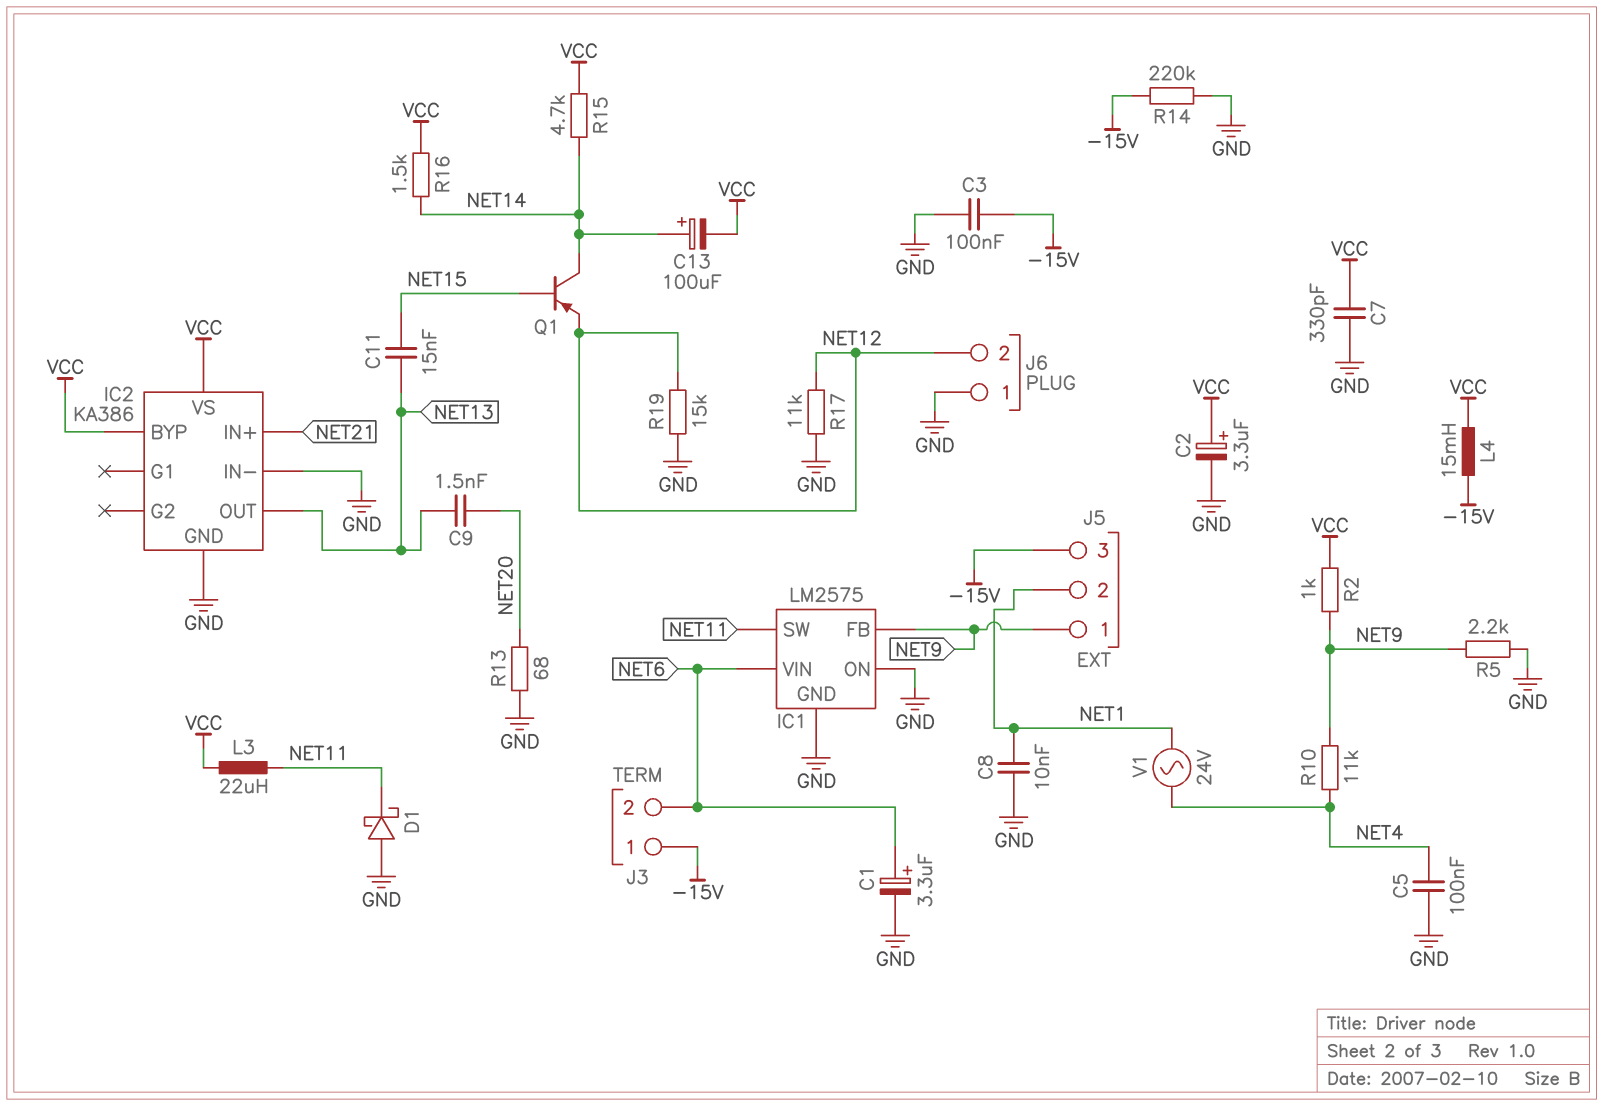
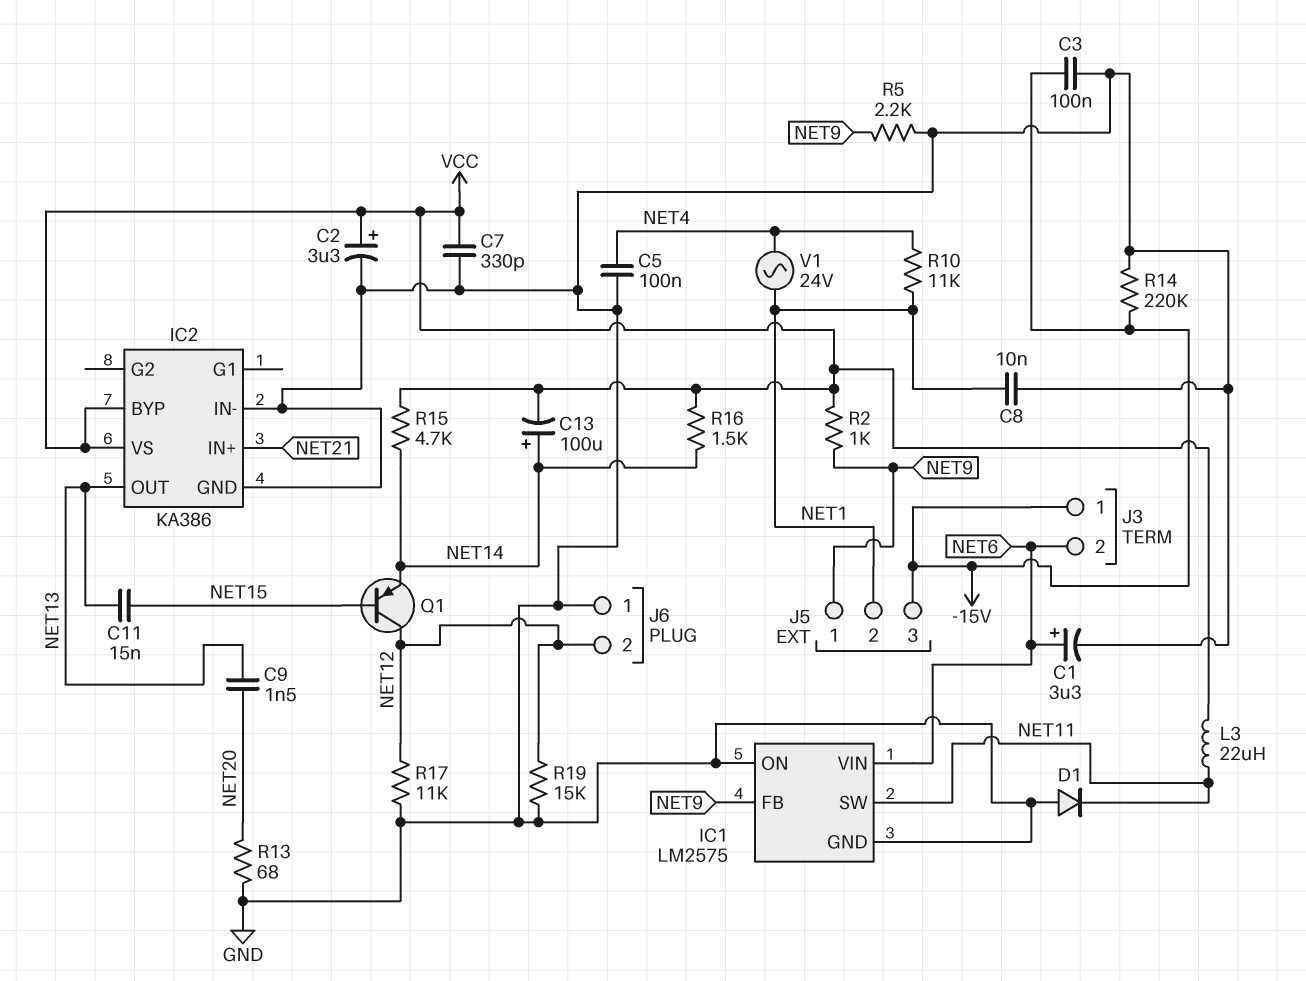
D1: schottky (A GND, K NET11) -> diode (A GND, K NET11)
L4: 15mH (-15V, VCC) -> none
Q1: PNP (B NET15, C NET14, E NET12) -> PNP (B NET15, C NET12, E NET14)
R10: 11k (NET4, NET9) -> 11k (NET1, NET4)

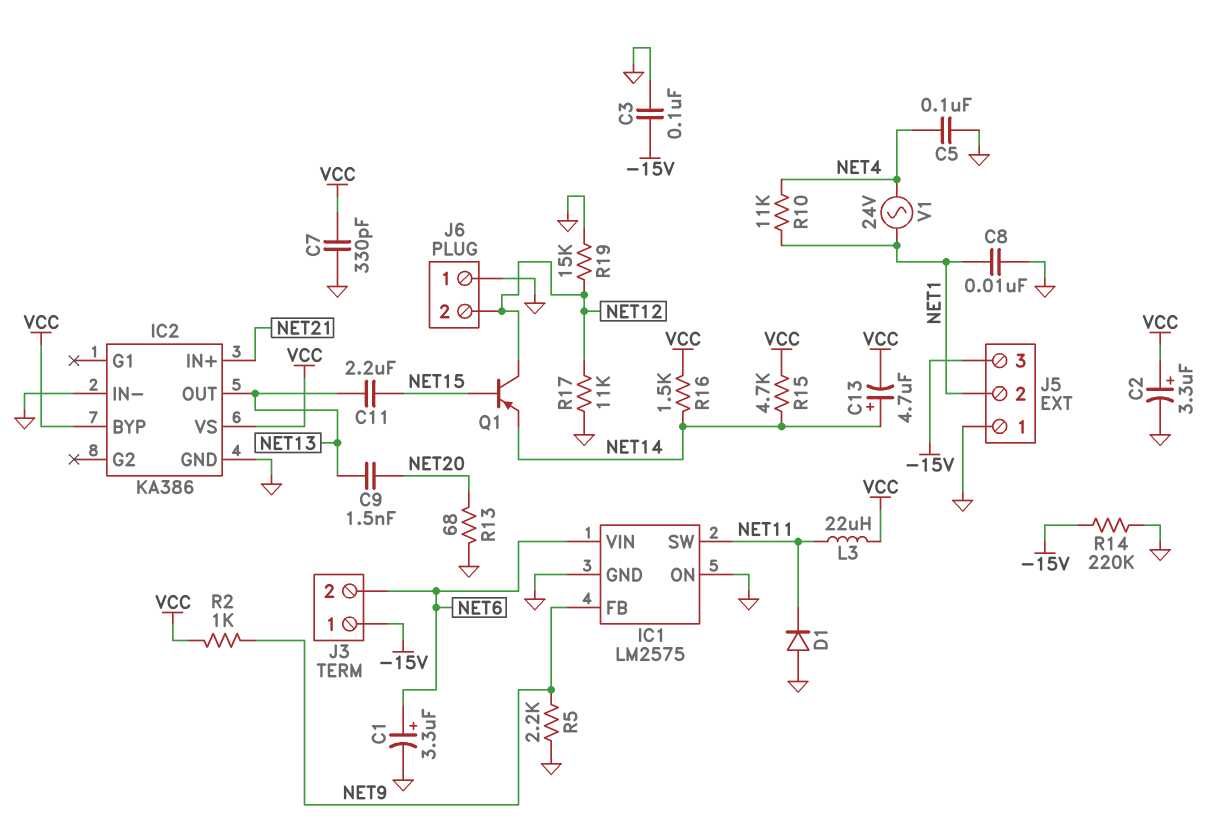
C11: 15nF (NET13, NET15) -> 2.2uF (NET13, NET15)
C13: 100uF (plus NET14, minus VCC) -> 4.7uF (plus NET14, minus VCC)
J5 pin 1: NET9 -> GND

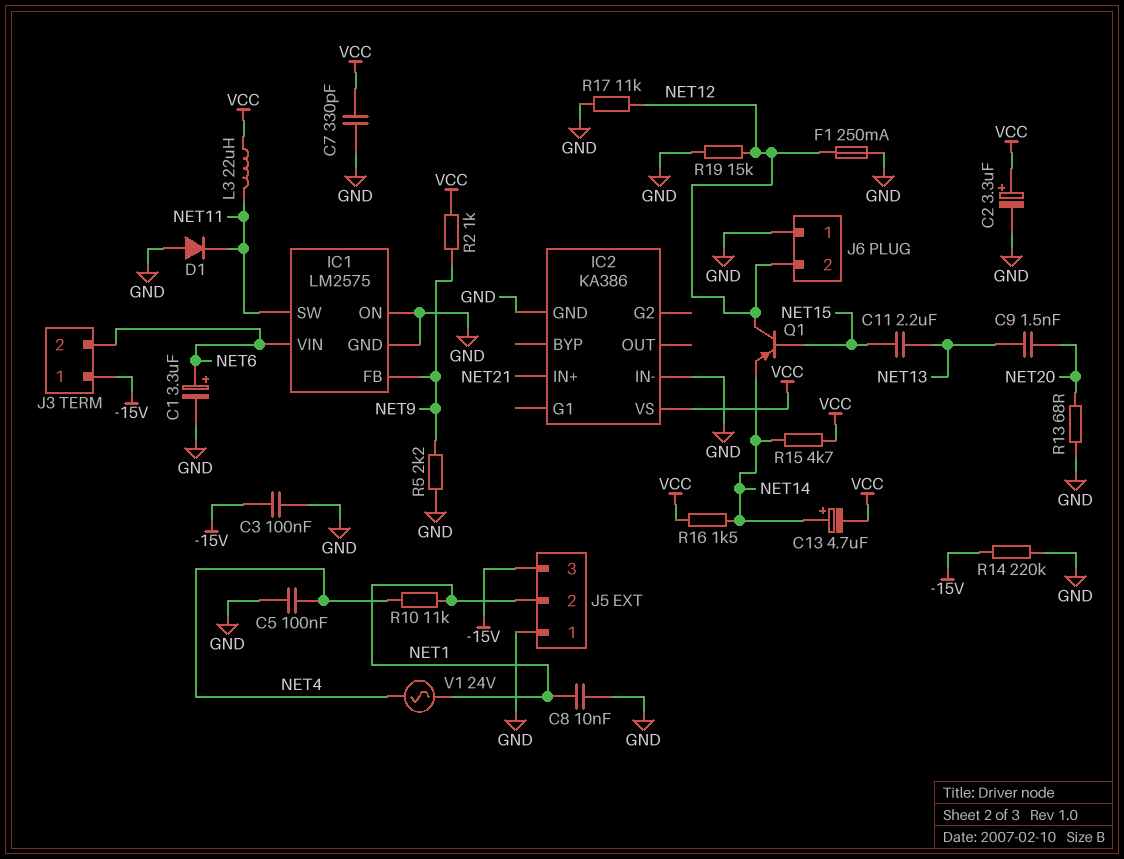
F1: none -> 250mA (GND, NET12)
IC2 pin BYP: VCC -> none
IC2 pin OUT: NET13 -> none

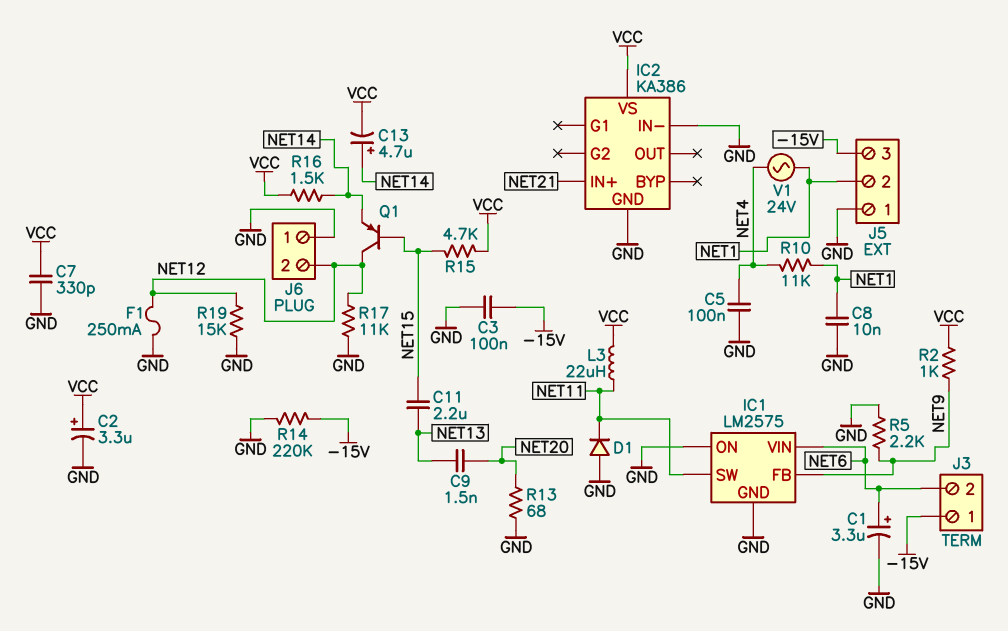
R15: 4.7k (NET14, VCC) -> 4.7k (NET15, VCC)

